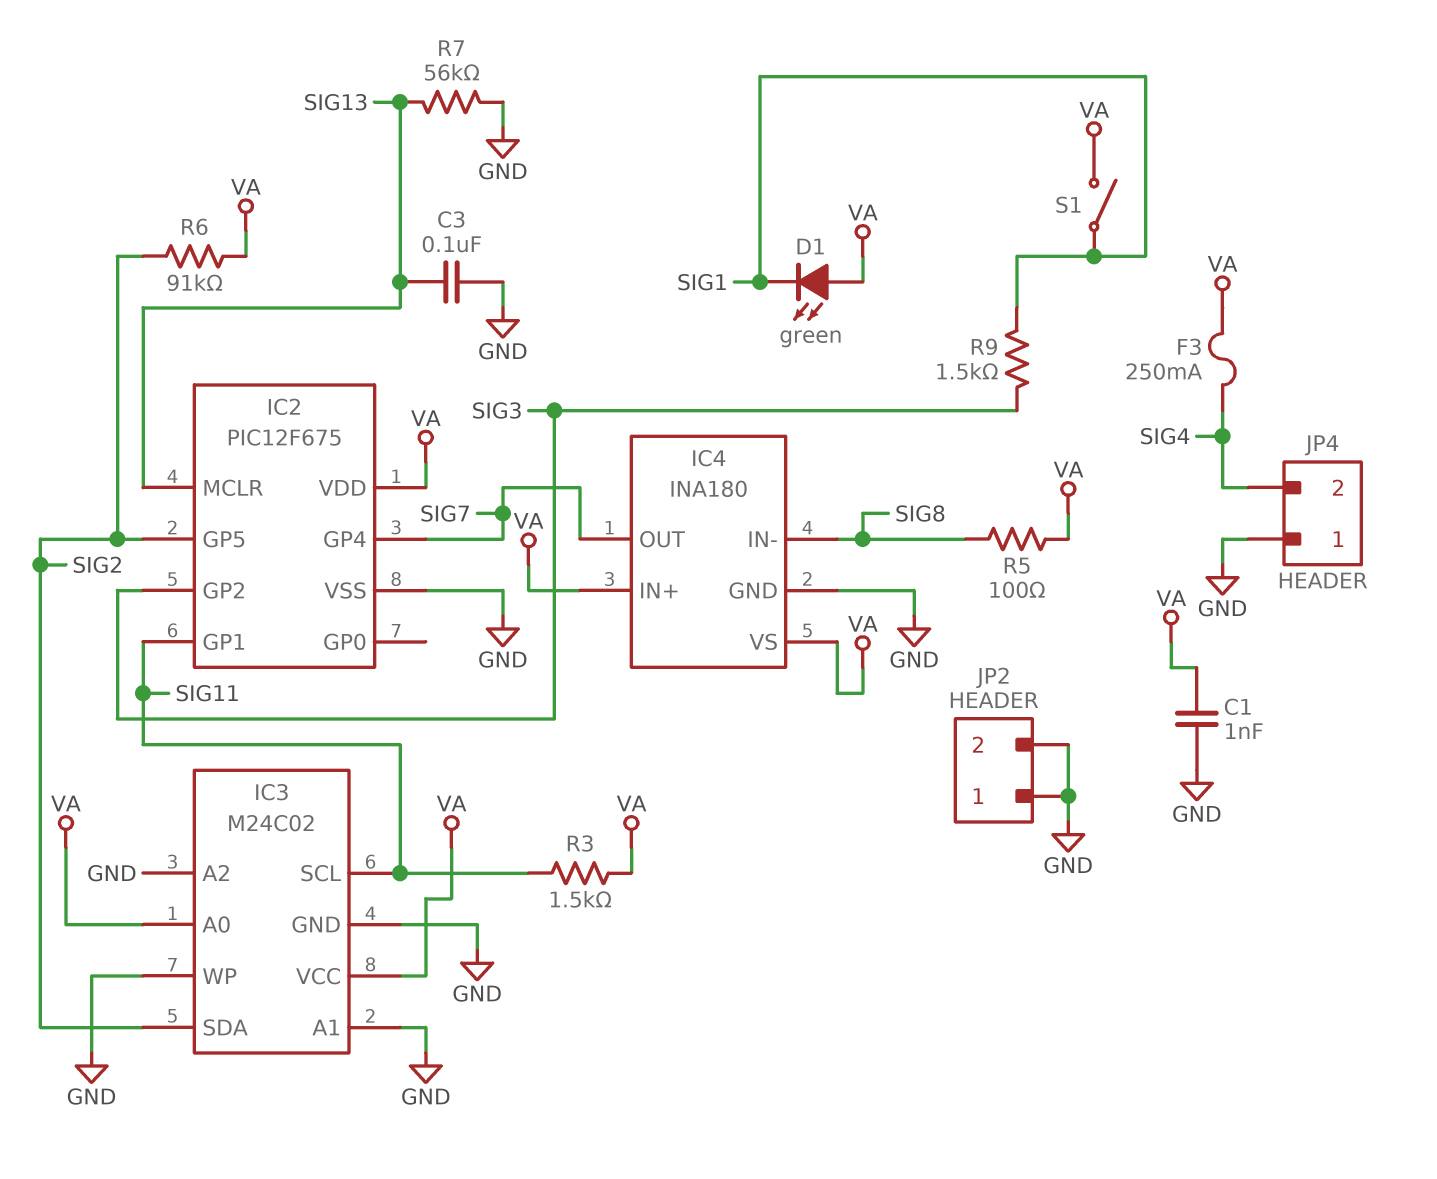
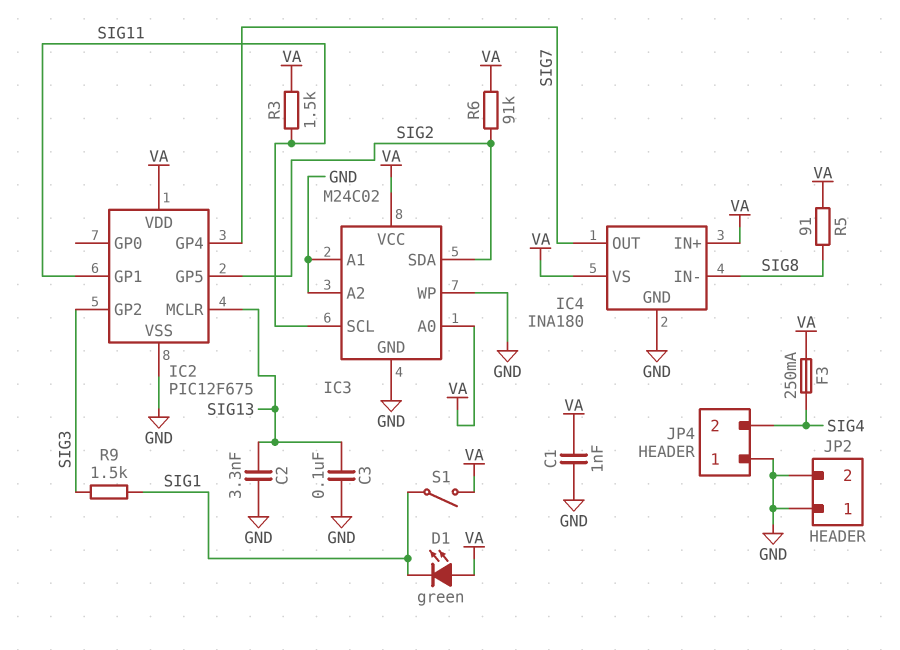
C2: none -> 3.3nF (GND, SIG13)
R5: 100 (SIG8, VA) -> 91 (SIG8, VA)
R7: 56k (GND, SIG13) -> none

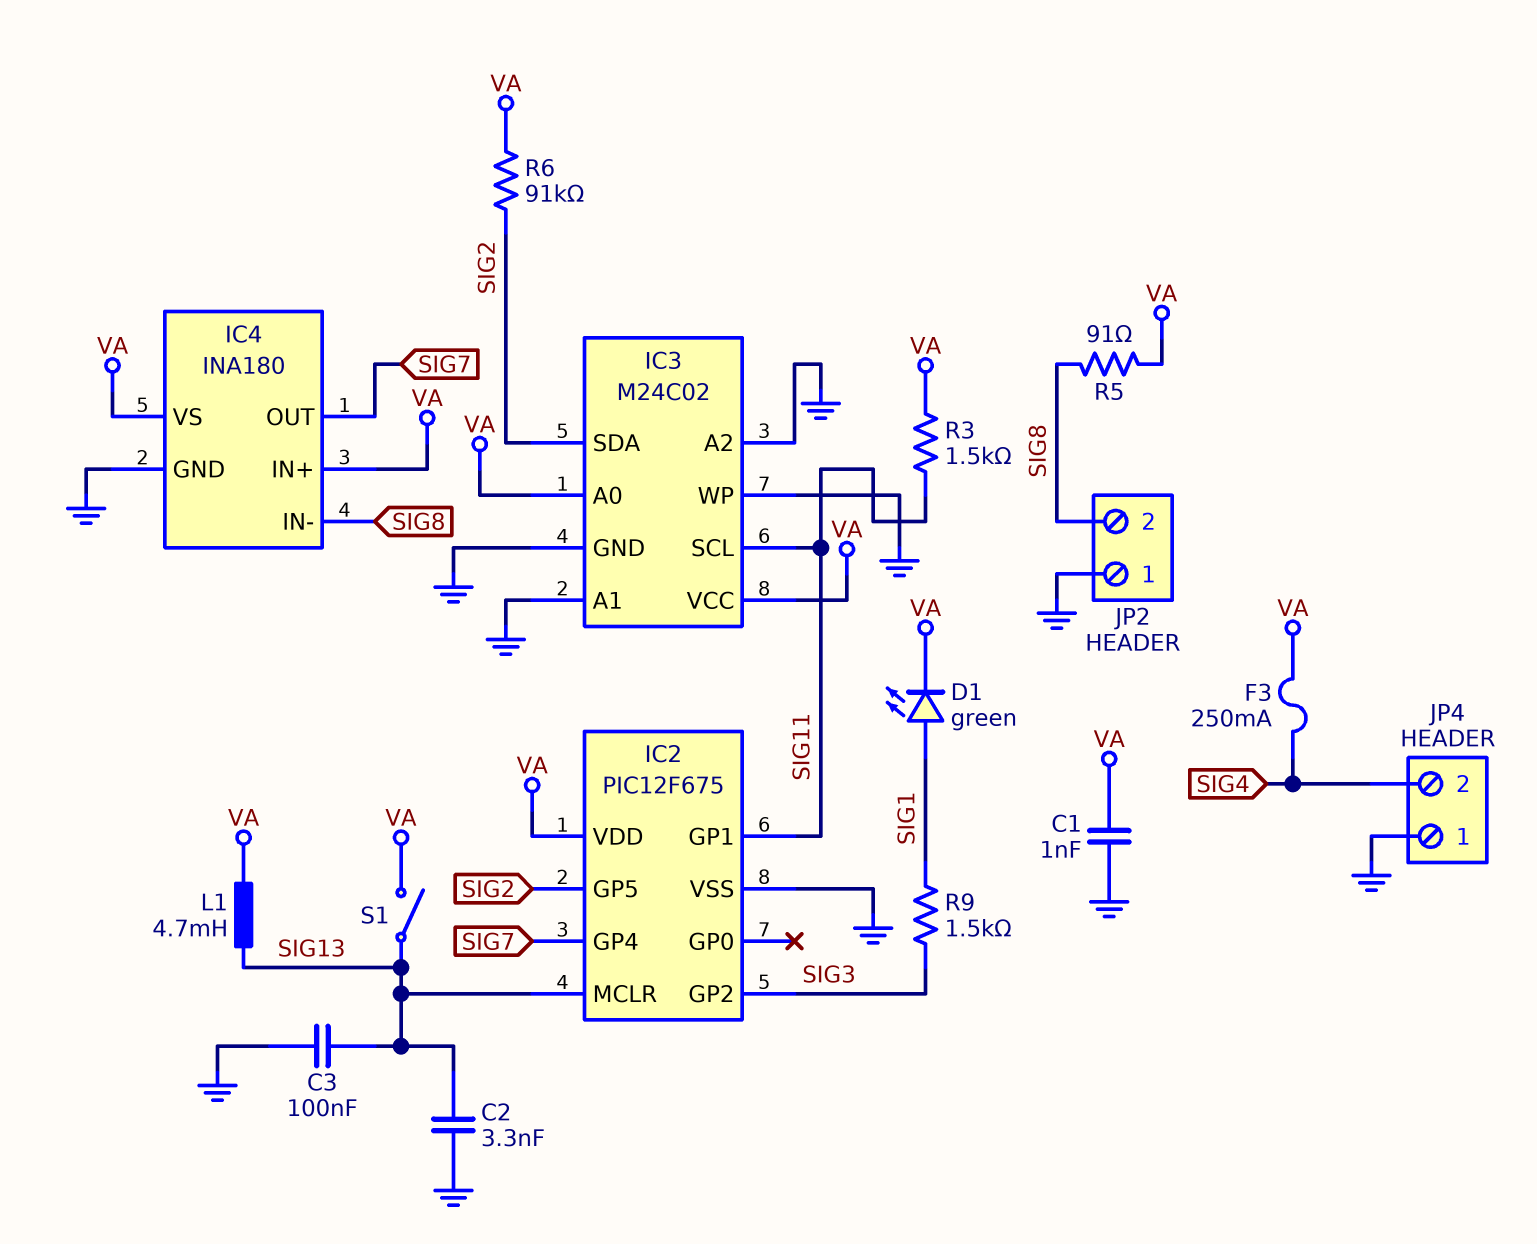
D1: LED green (A VA, K SIG1) -> LED green (A SIG1, K VA)
JP2 pin 2: GND -> SIG8
L1: none -> 4.7mH (SIG13, VA)
S1: switch (SIG1, VA) -> switch (SIG13, VA)

